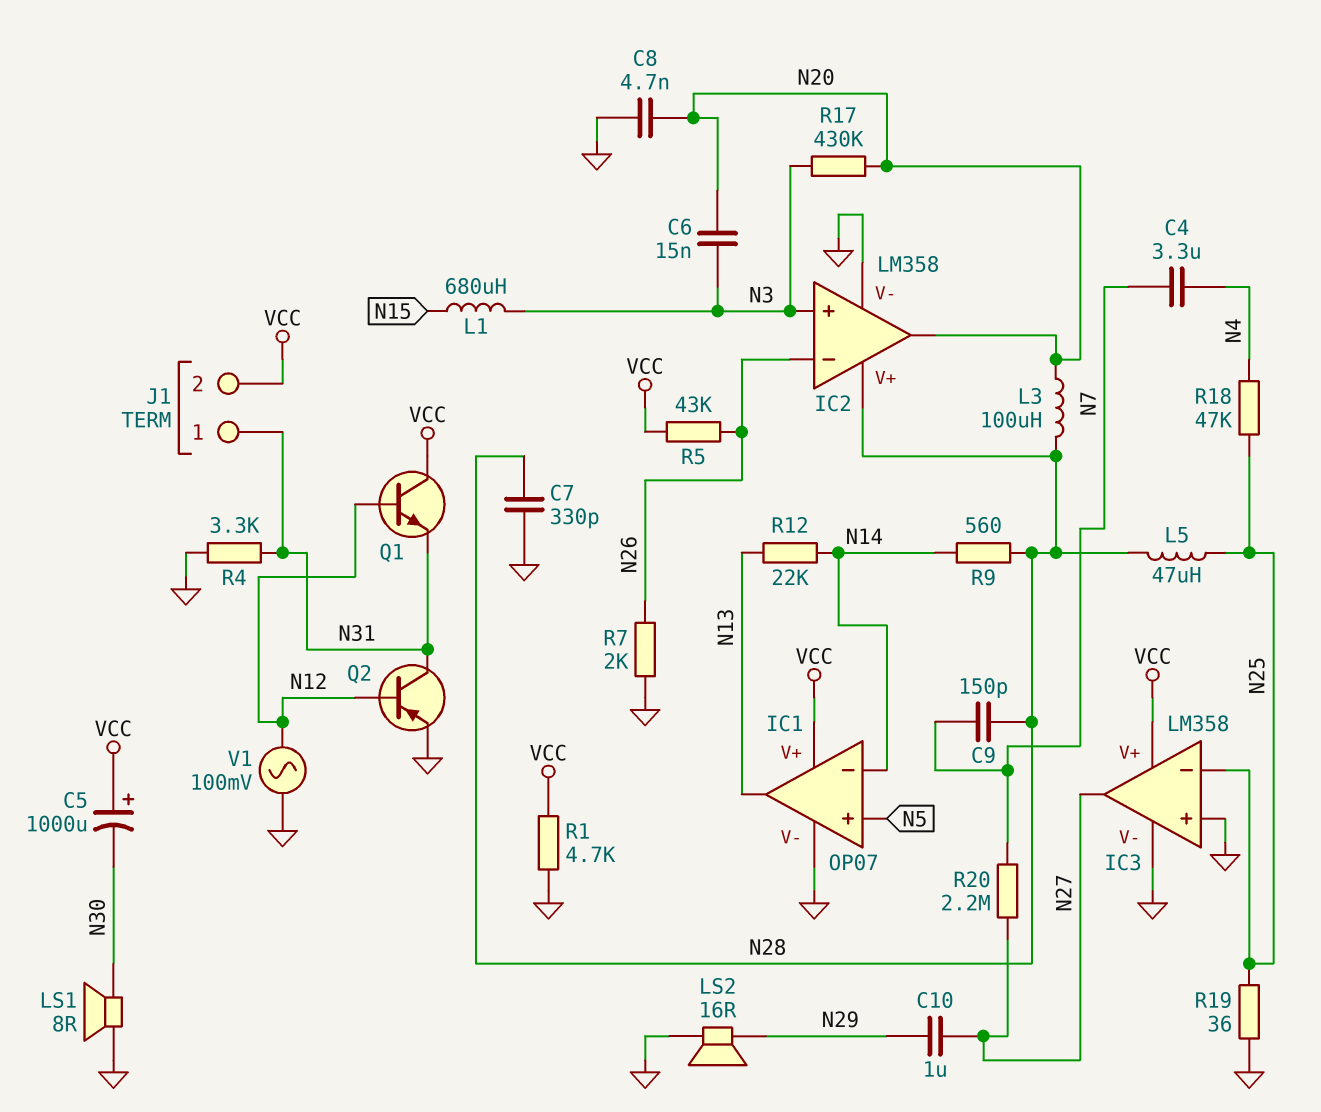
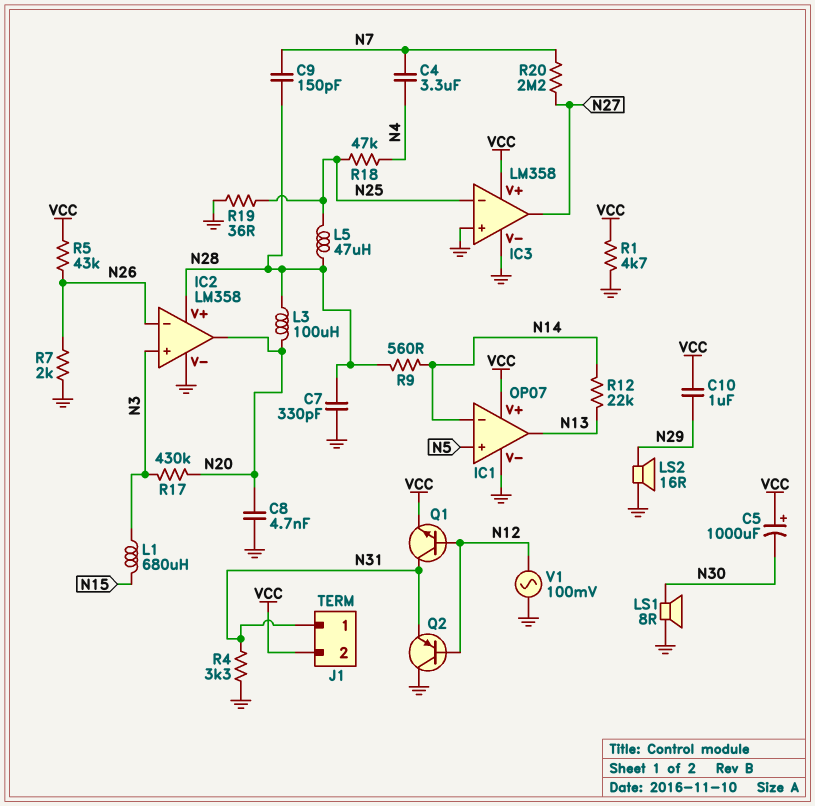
C6: 15nF (N3, N20) -> none
C10: 1uF (N27, N29) -> 1uF (N29, VCC)
Q1: NPN (B N12, C VCC, E N31) -> NPN (B N12, C N31, E VCC)
Q2: PNP (B N12, C N31, E GND) -> PNP (B N12, C GND, E N31)

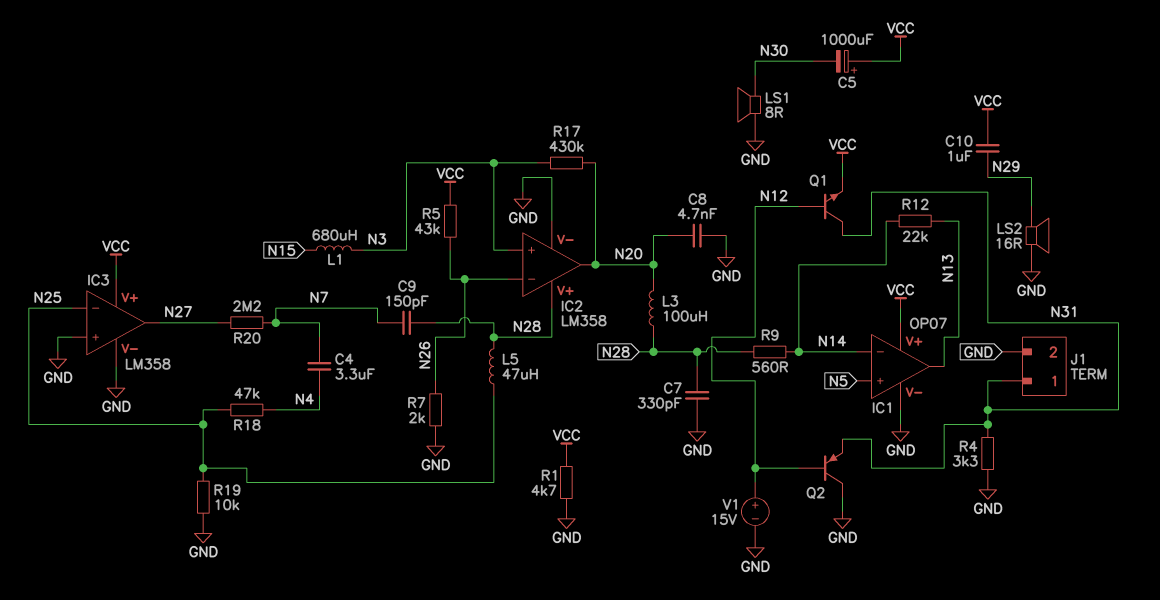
J1 pin 2: VCC -> GND
R19: 36 (GND, N25) -> 10k (GND, N25)
V1: AC 100mV (GND, N12) -> 15V (plus N12, minus GND)

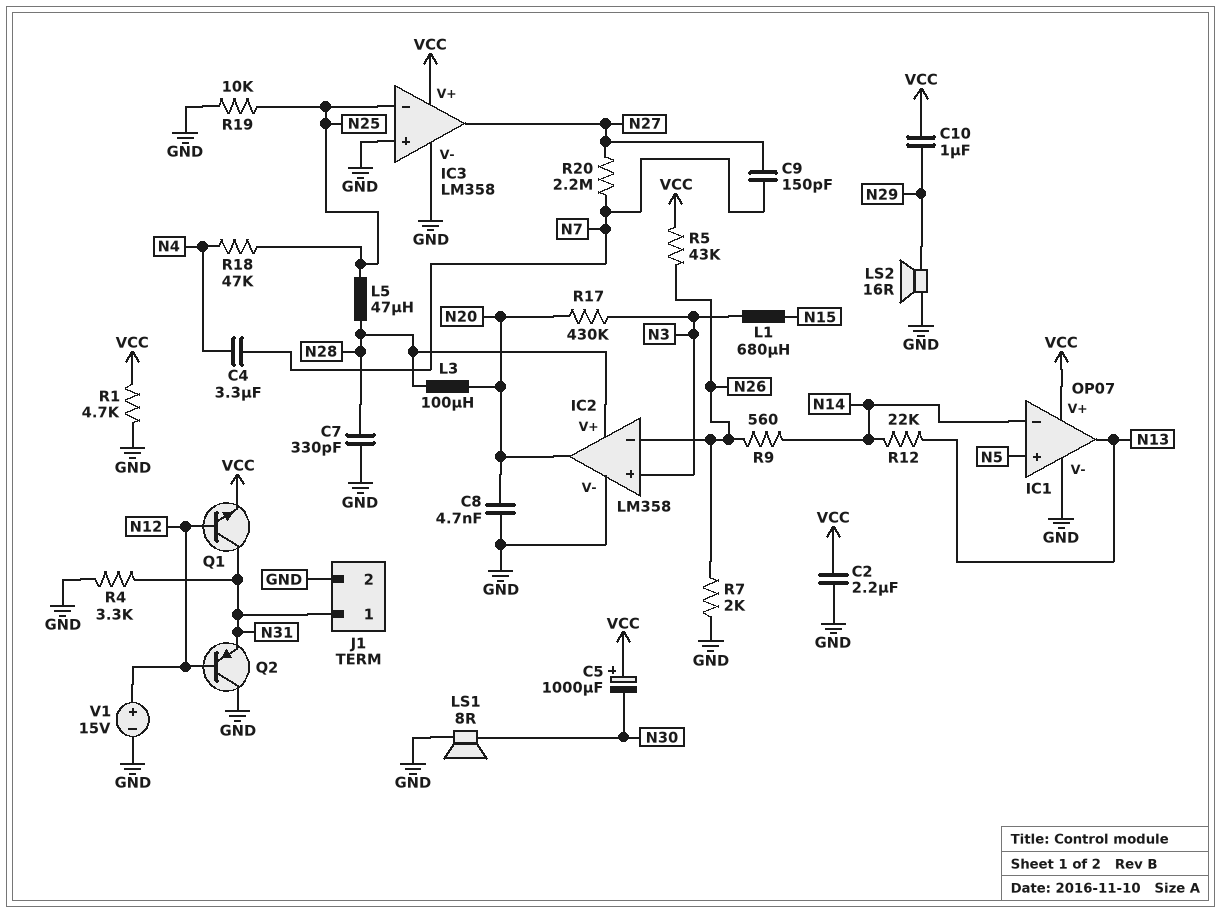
C2: none -> 2.2uF (GND, VCC)
C9: 150pF (N7, N28) -> 150pF (N7, N27)
R9: 560 (N14, N28) -> 560 (N14, N26)

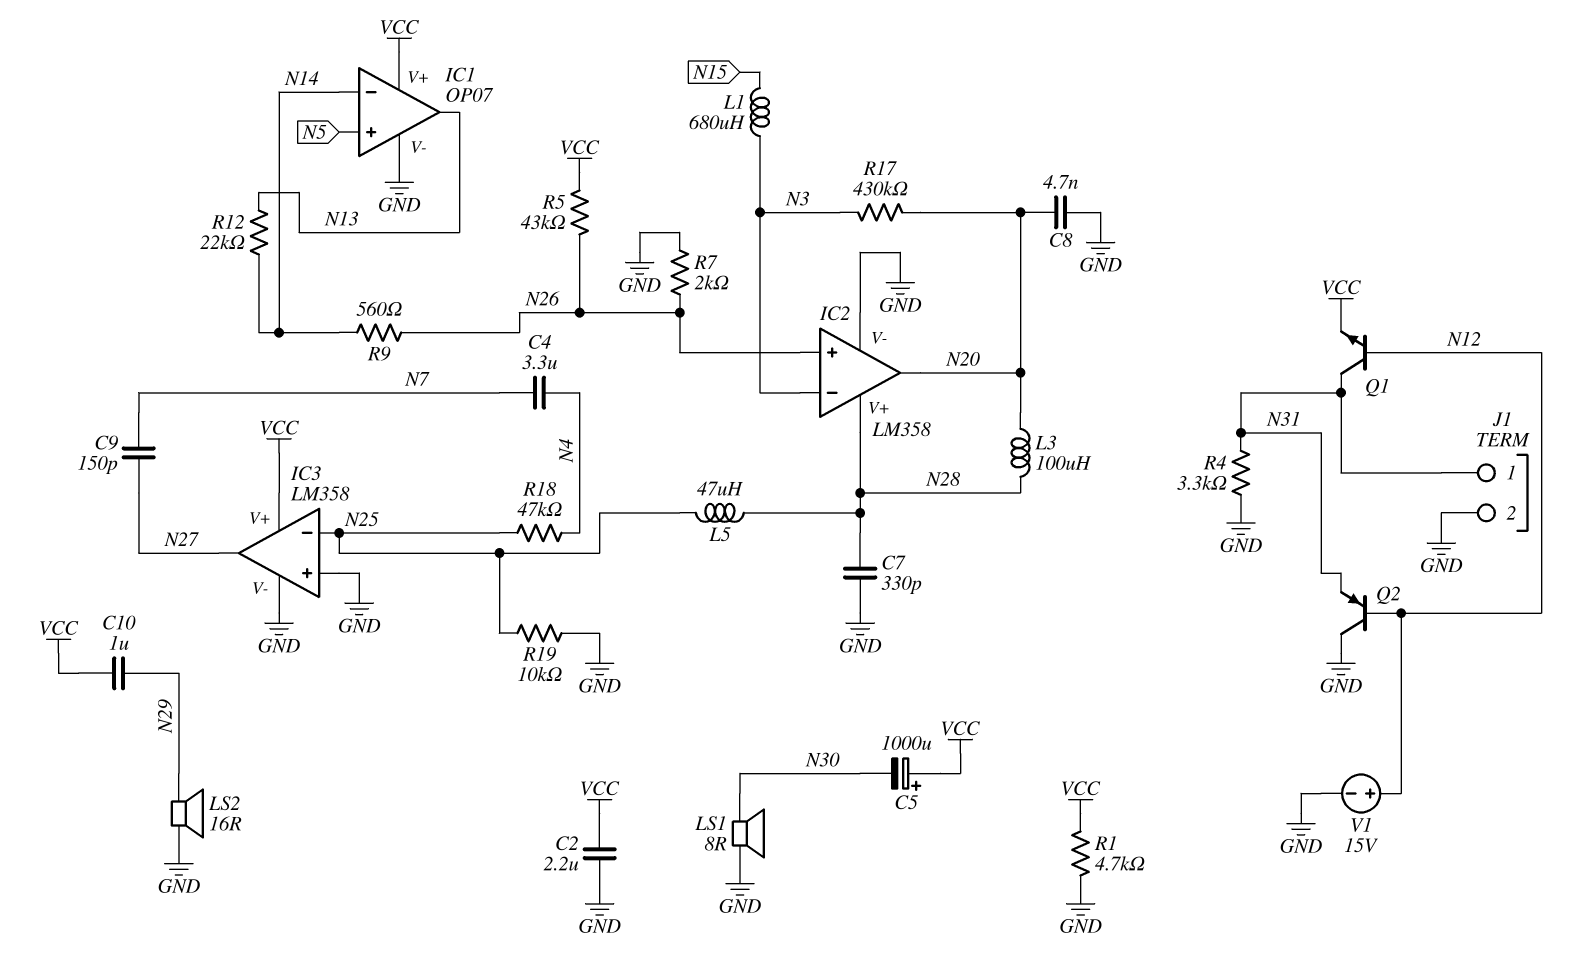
IC2 pin in+: N3 -> N26
IC2 pin in-: N26 -> N3
R20: 2.2M (N7, N27) -> none

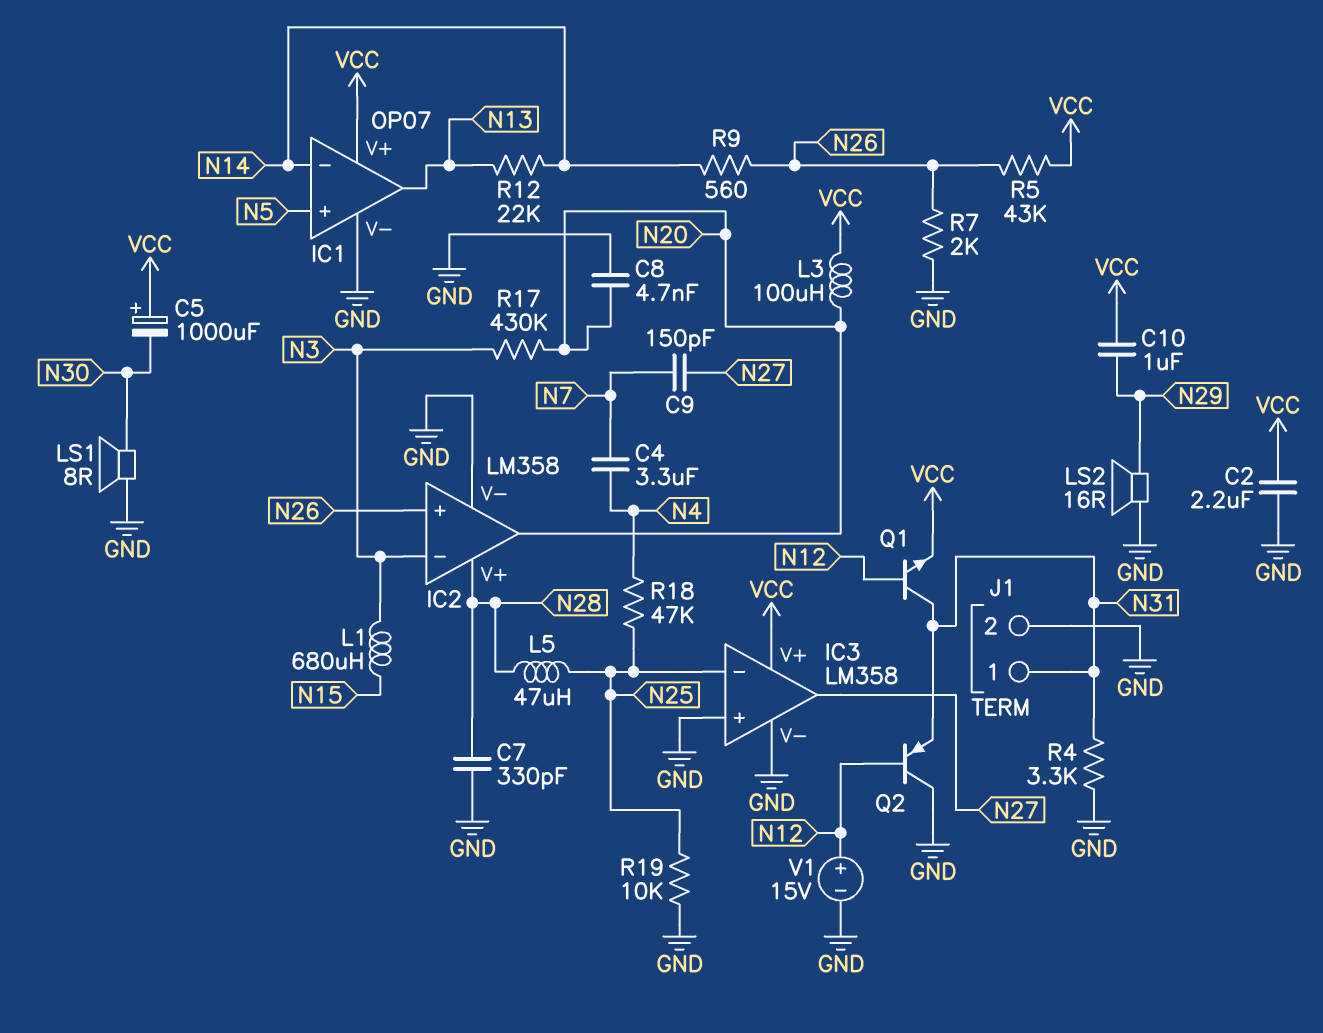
L3: 100uH (N20, N28) -> 100uH (N20, VCC)
R1: 4.7k (GND, VCC) -> none

